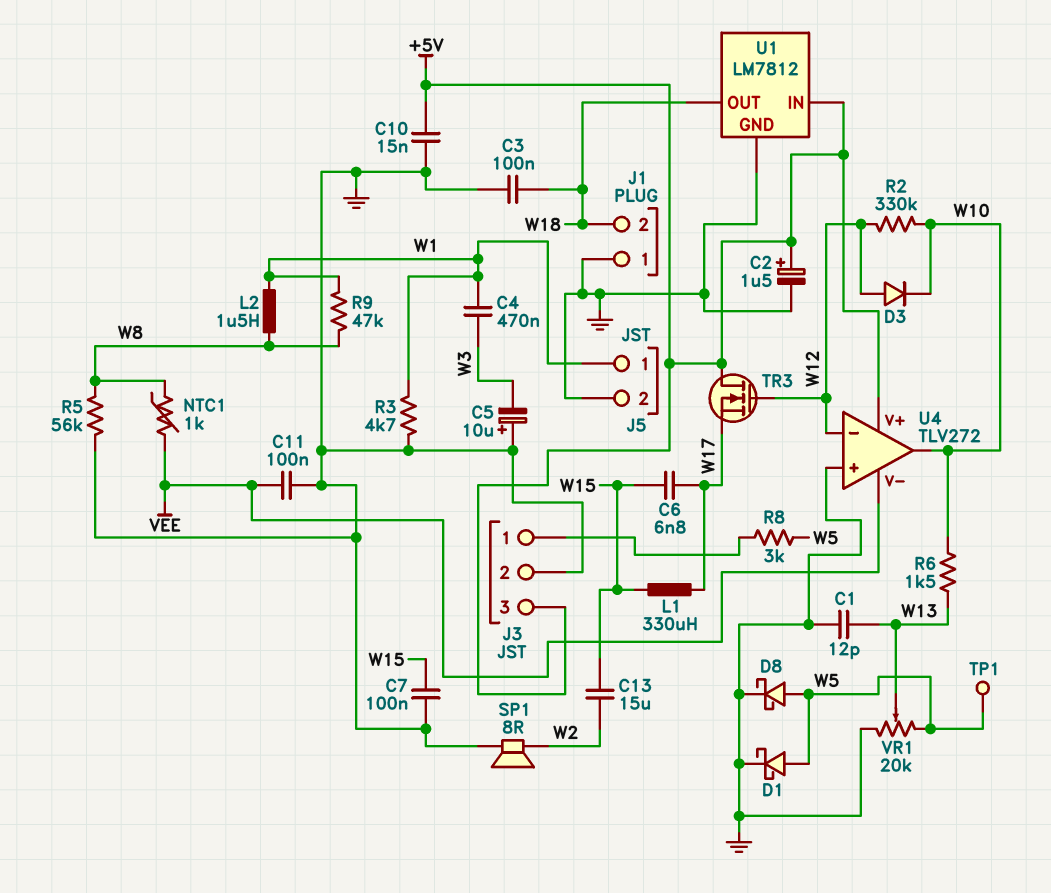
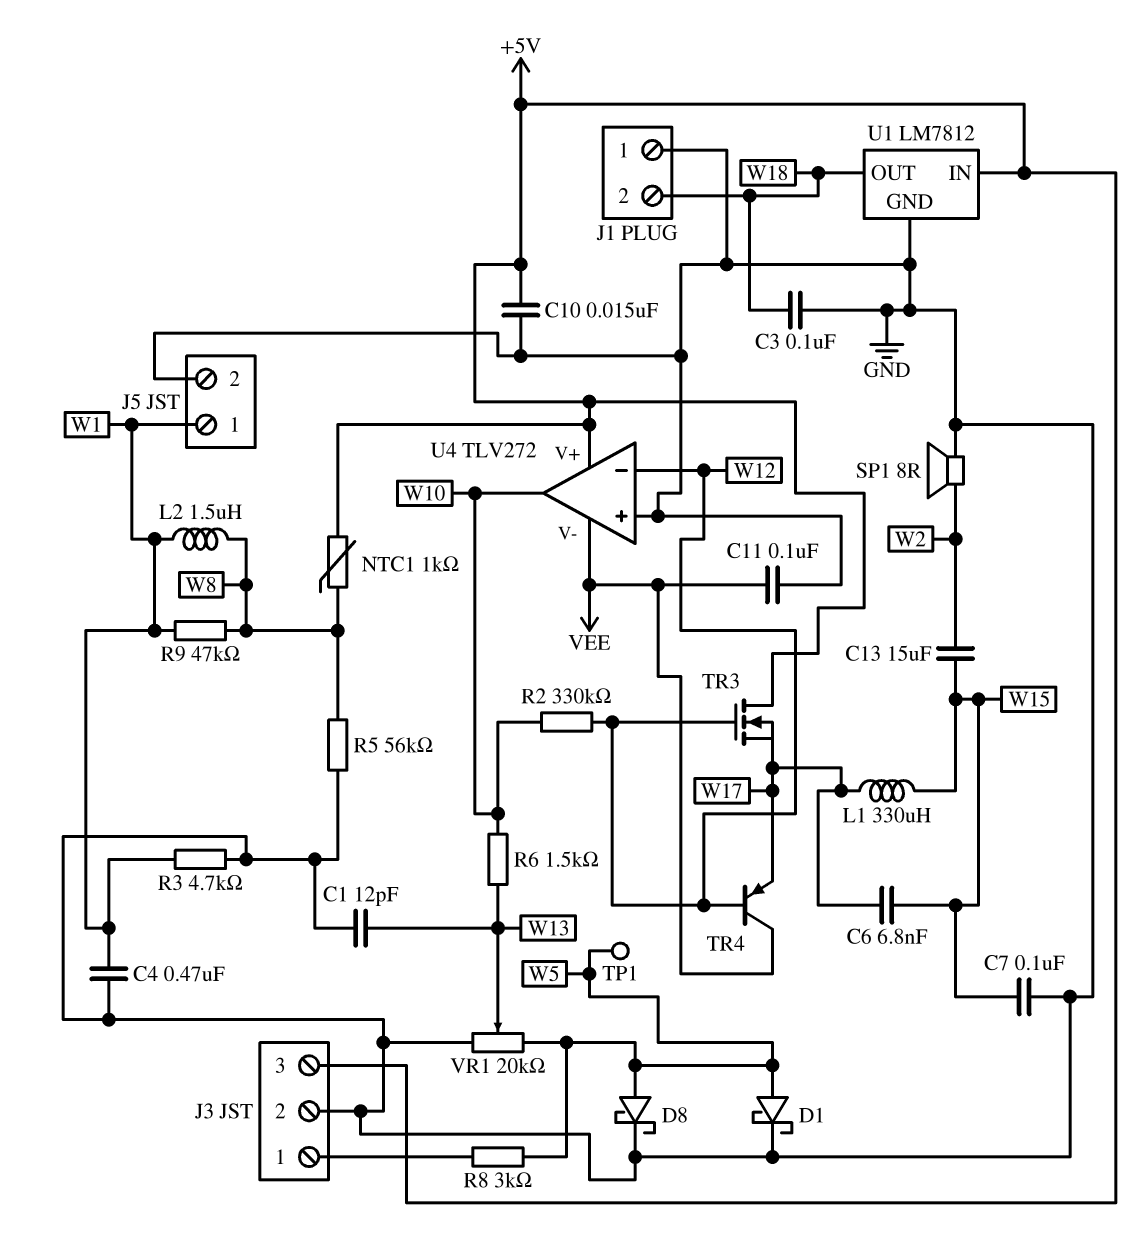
C2: 1.5uF (plus +5V, minus GND) -> none
C4: 470nF (W1, W3) -> 470nF (GND, W1)
C5: 10uF (plus GND, minus W3) -> none
D3: diode (A W12, K W10) -> none
NTC1: 1k (VEE, W8) -> 1k (+5V, W8)
TR4: none -> PNP (B W12, C VEE, E W17)

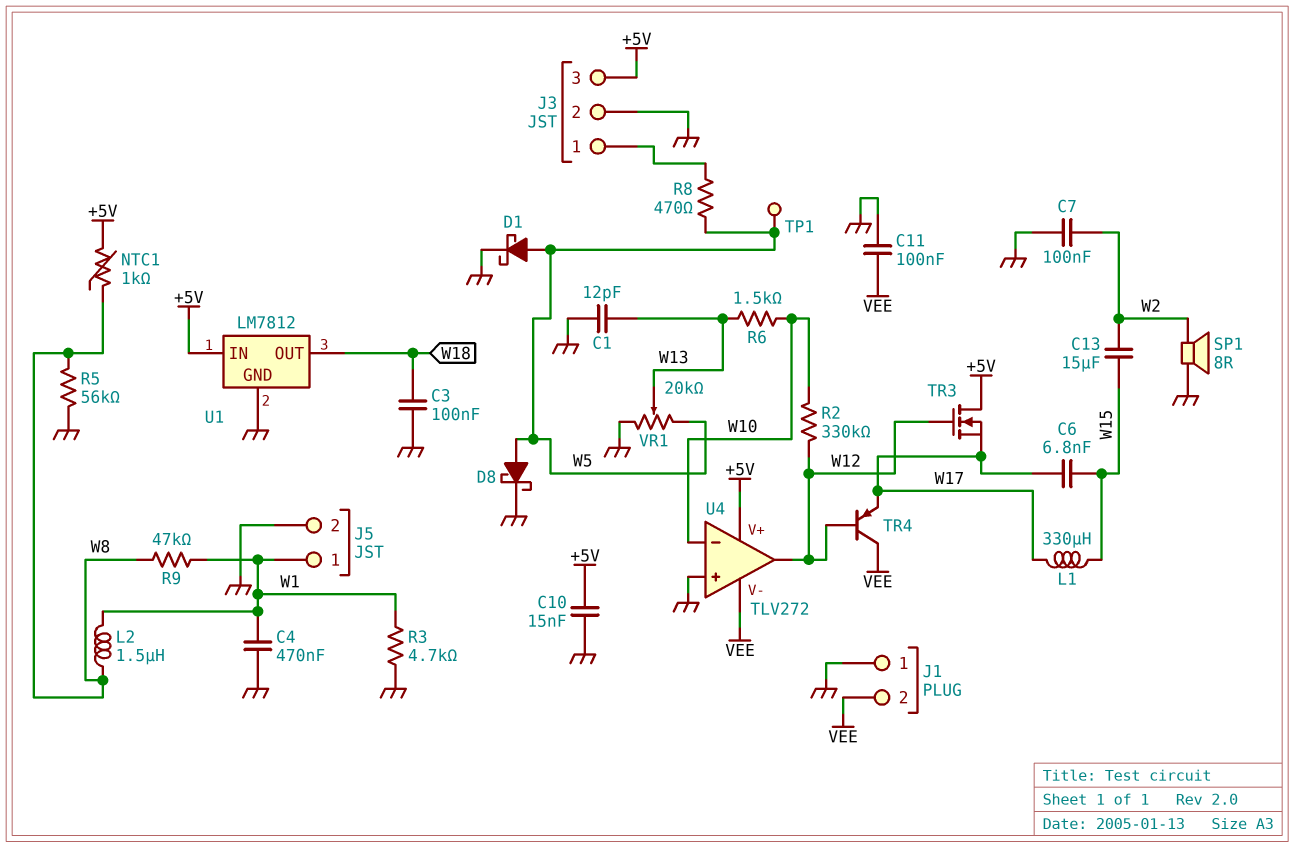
C7: 100nF (GND, W15) -> 100nF (GND, W2)
J1 pin 2: W18 -> VEE
R8: 3k (J3/1, W5) -> 470 (J3/1, W5)
U4 pin in-: W12 -> W10
U4 pin out: W10 -> W12

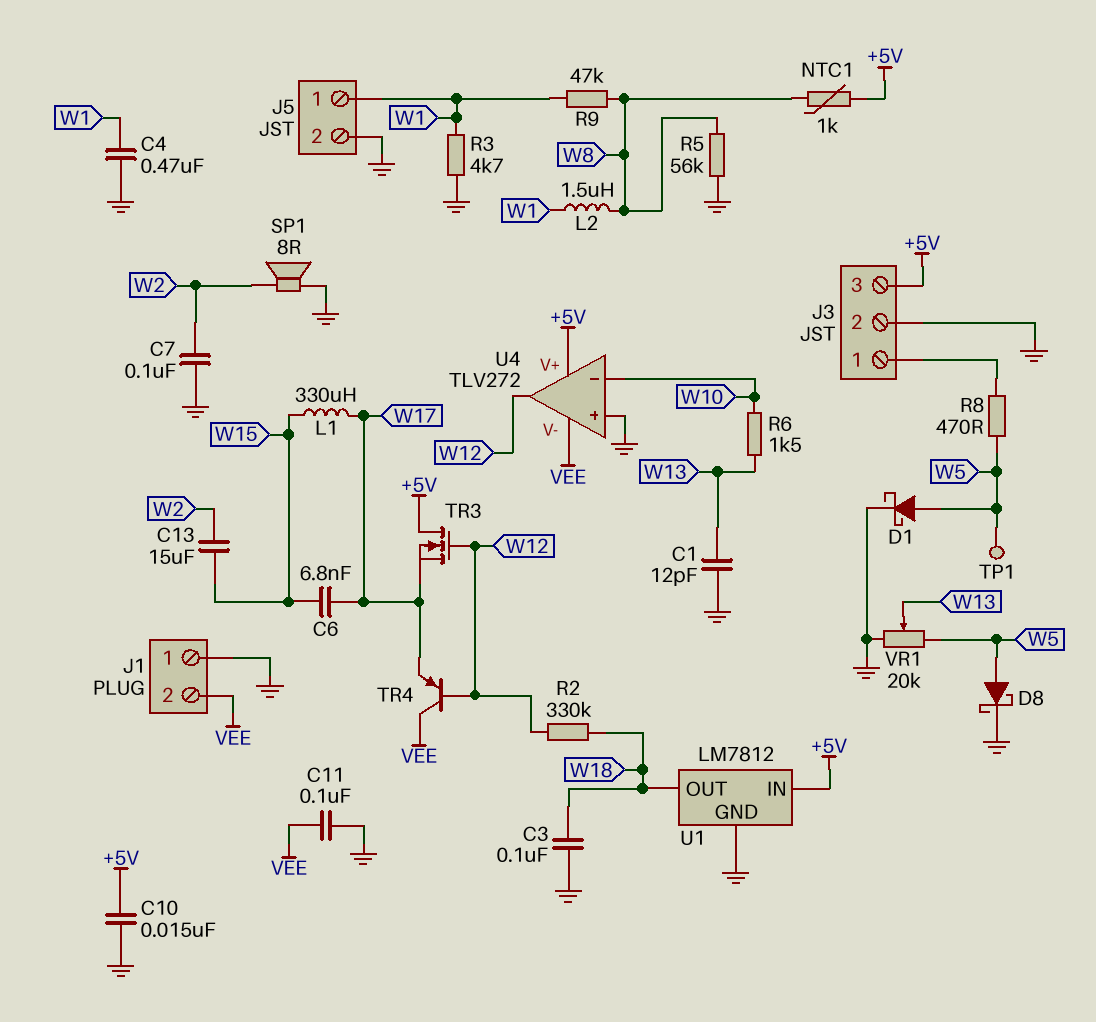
R2: 330k (W10, W12) -> 330k (W12, W18)

